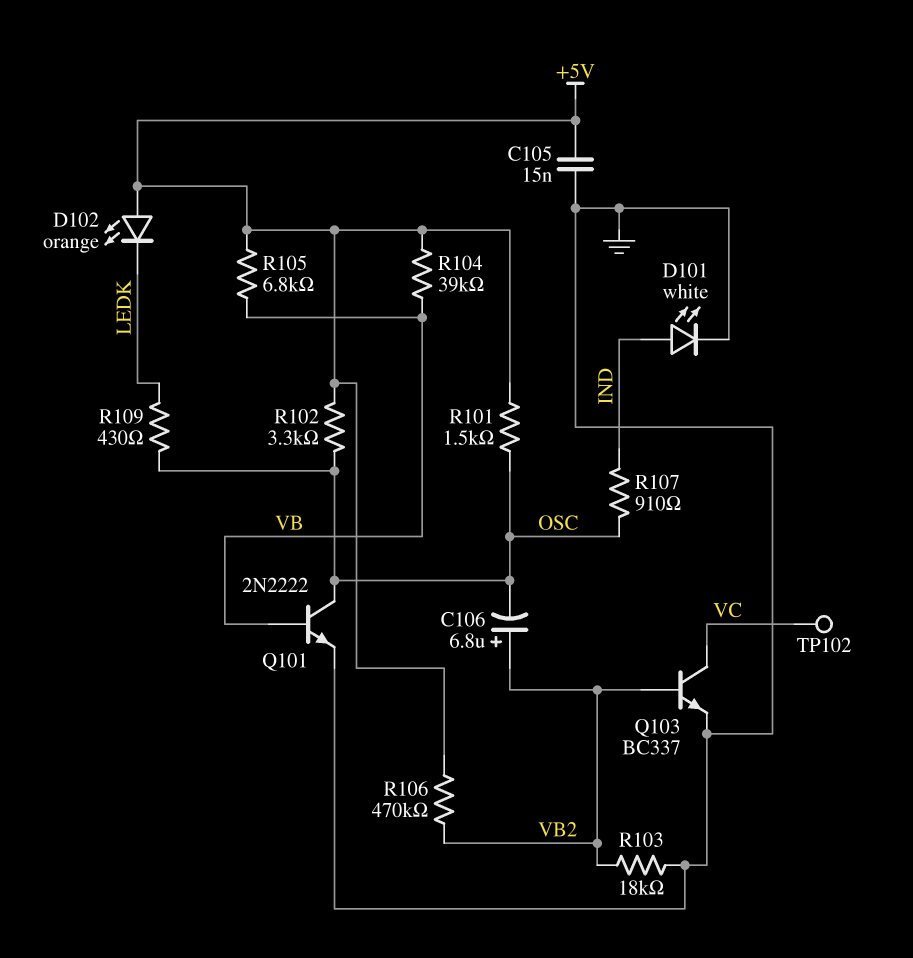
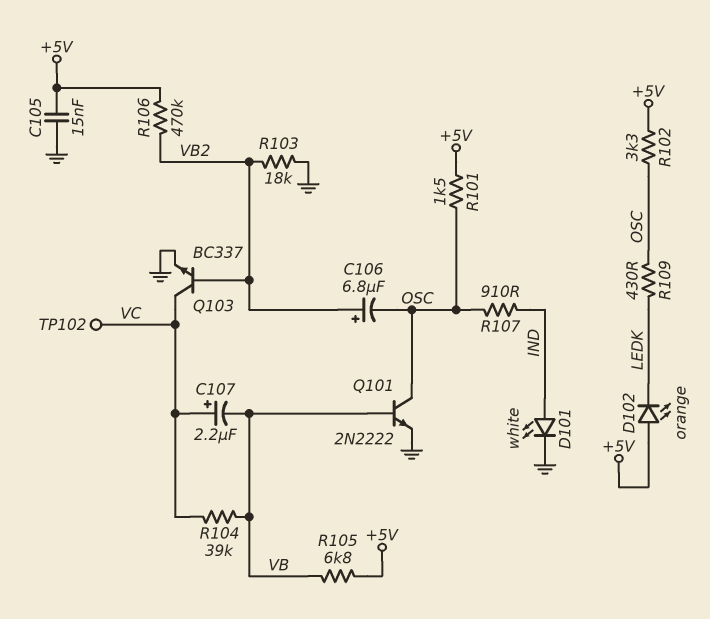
C107: none -> 2.2uF (plus VC, minus VB)
R104: 39k (+5V, VB) -> 39k (VB, VC)

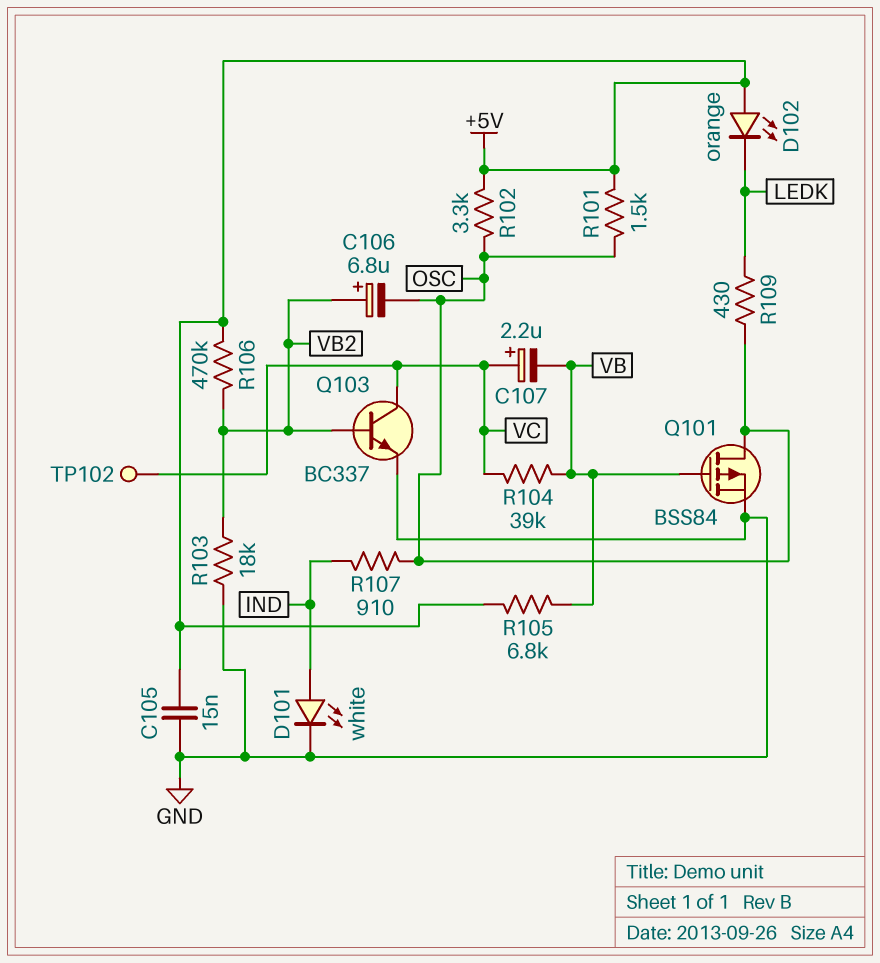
Q101: NPN 2N2222 (B VB, C OSC, E GND) -> PMOS BSS84 (G VB, D OSC, S GND)

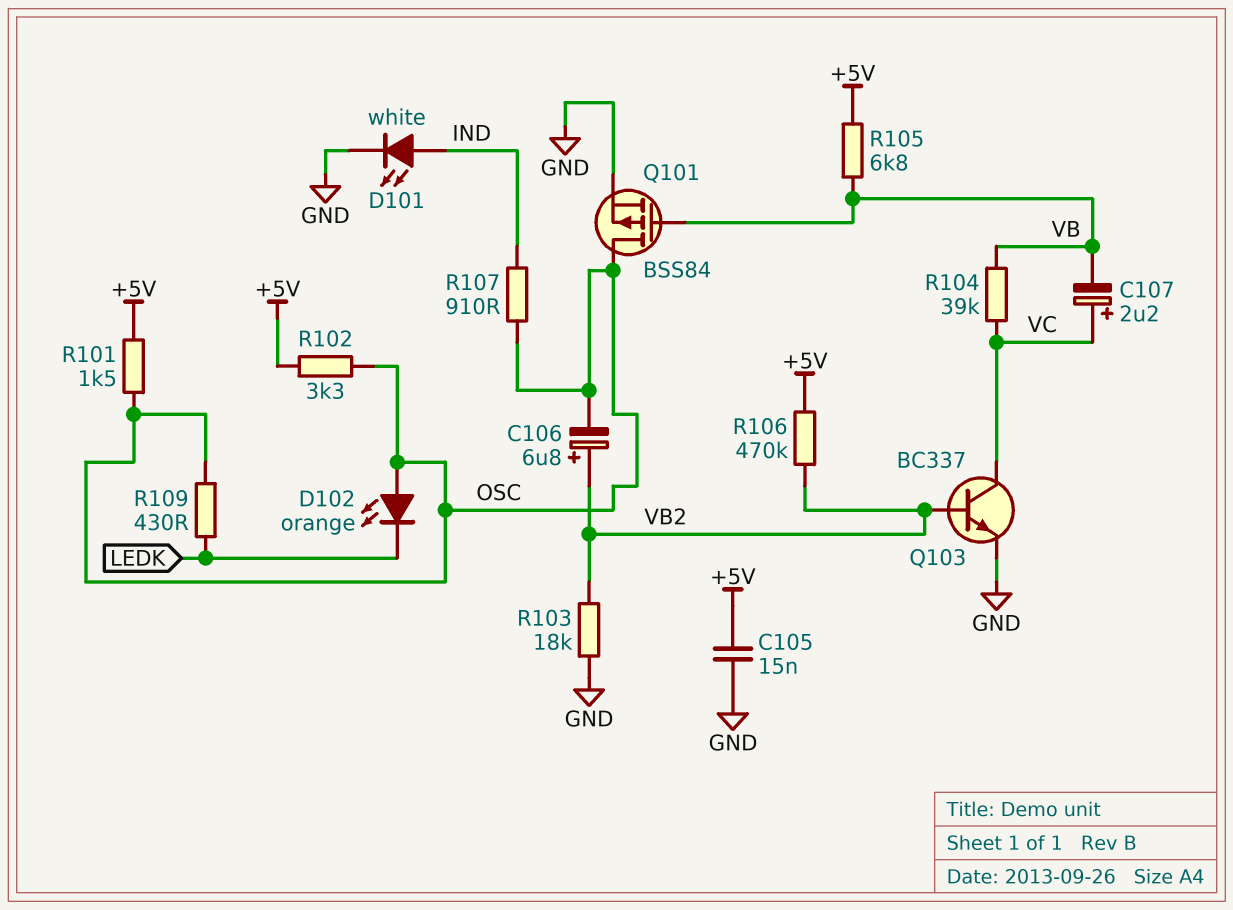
D102: LED orange (A +5V, K LEDK) -> LED orange (A OSC, K LEDK)
TP102: test point (VC) -> none

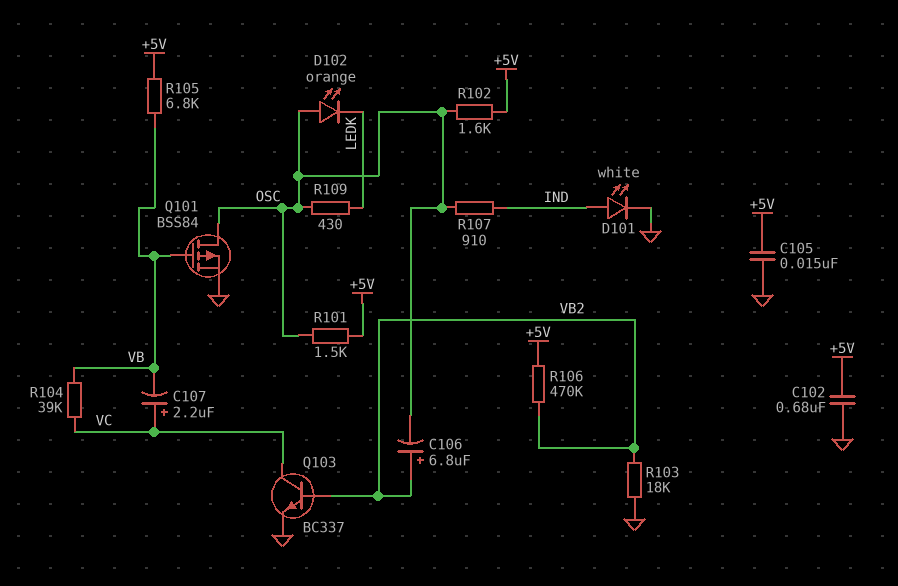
C102: none -> 680nF (+5V, GND)
R102: 3.3k (+5V, OSC) -> 1.6k (+5V, OSC)

